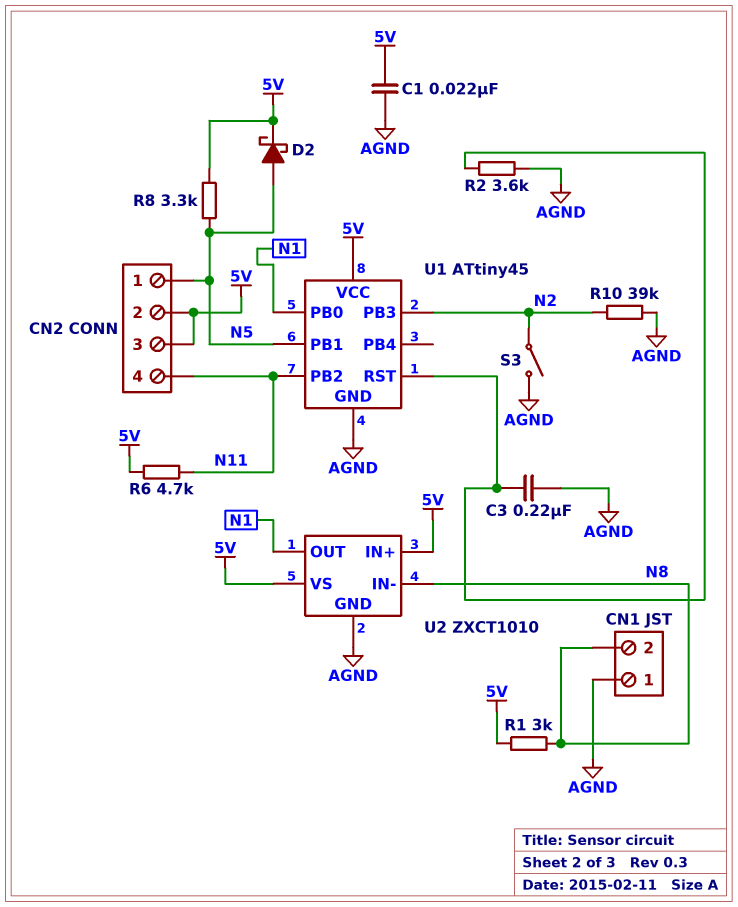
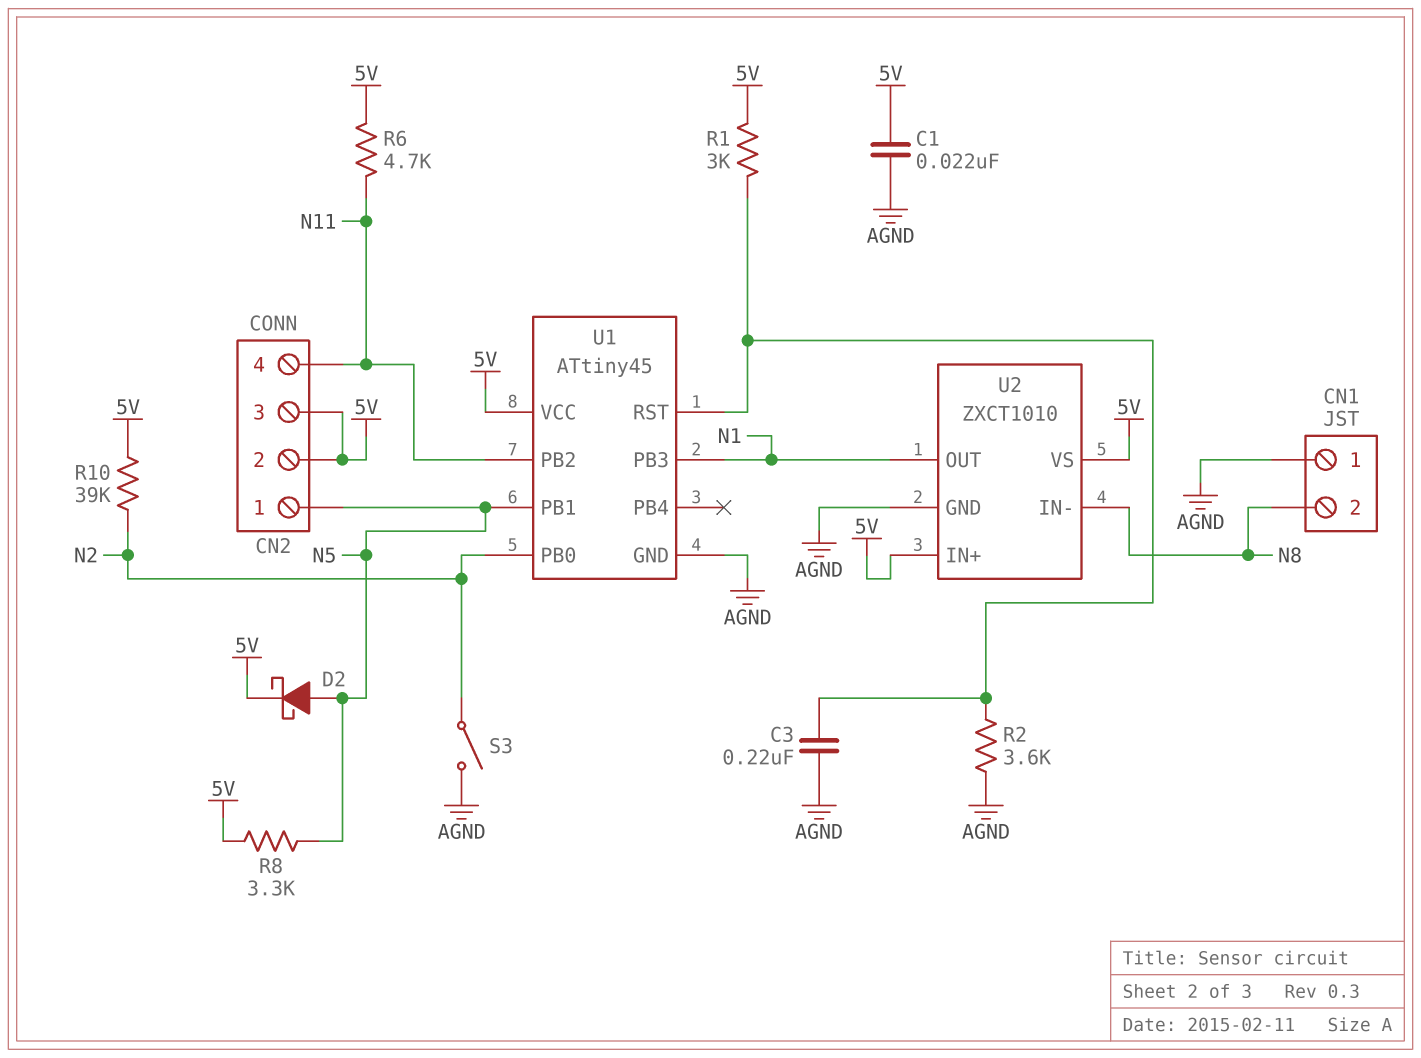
R1: 3k (5V, N8) -> 3k (5V, U1/RST)
R10: 39k (AGND, N2) -> 39k (5V, N2)
U1 pin PB0: N1 -> N2
U1 pin PB3: N2 -> N1

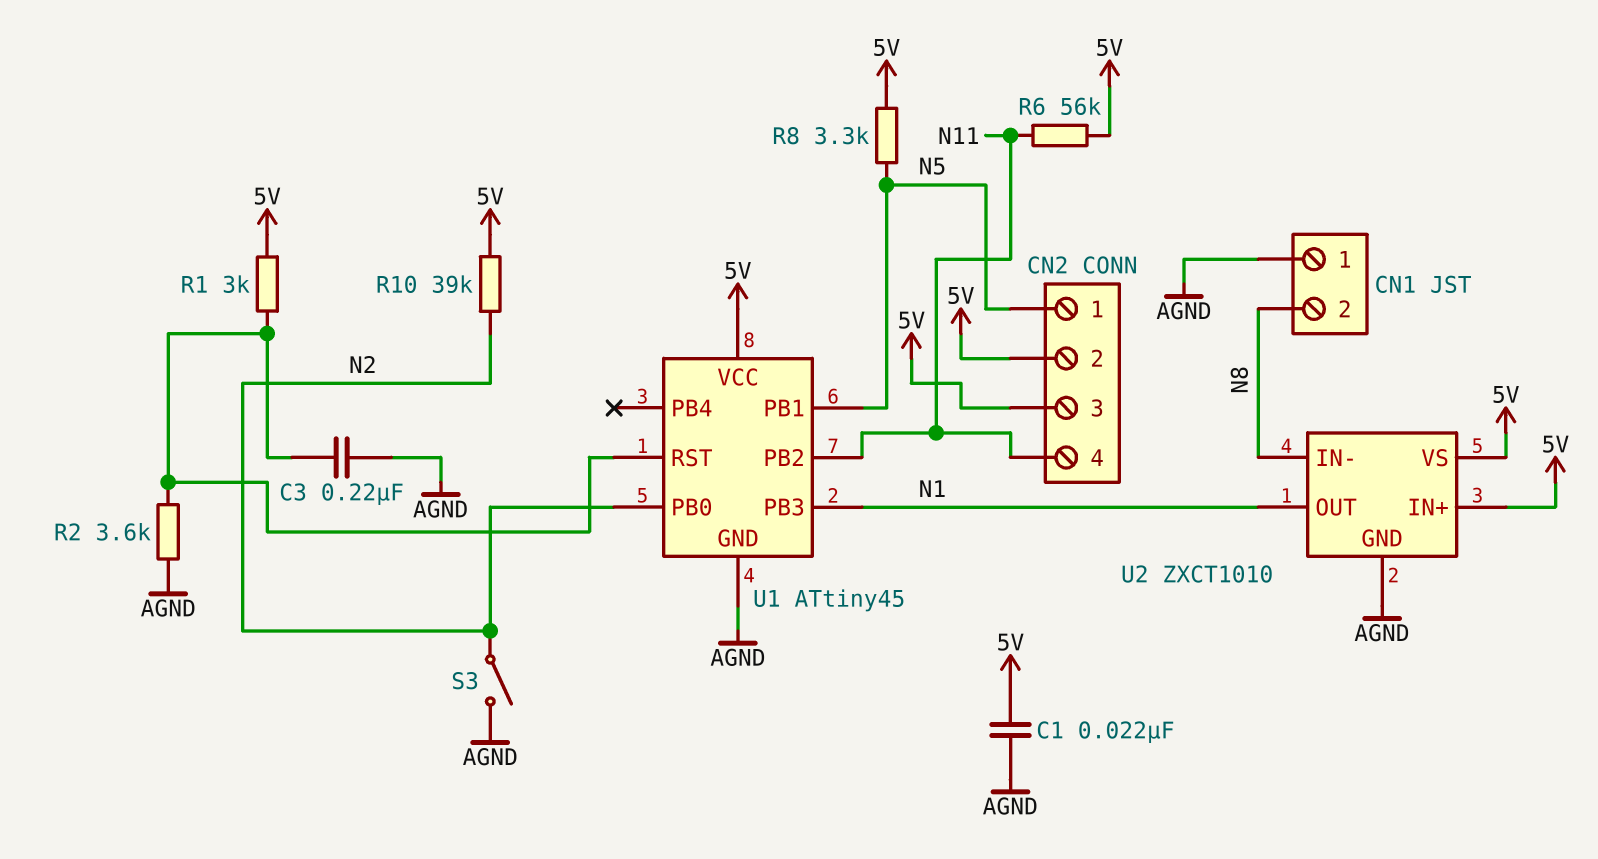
D2: schottky (A N5, K 5V) -> none
R6: 4.7k (5V, N11) -> 56k (5V, N11)

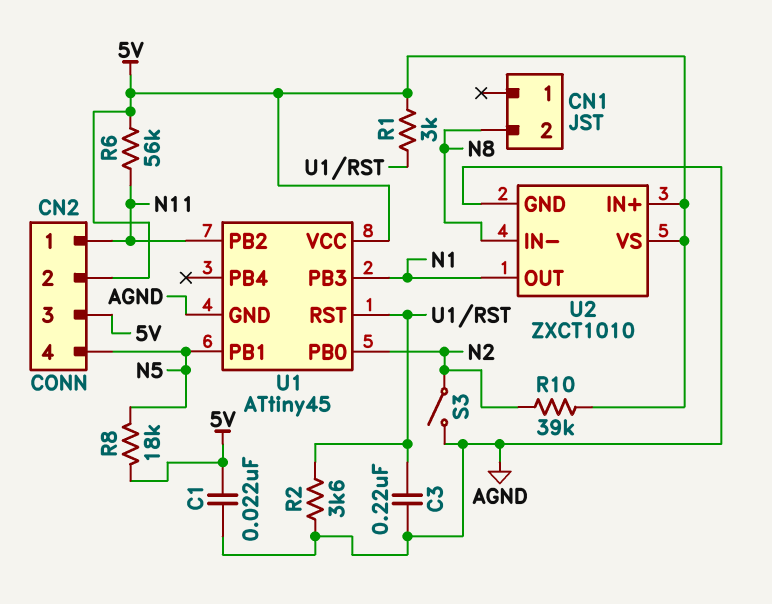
CN1 pin 1: AGND -> none
CN2 pin 1: N5 -> N11
CN2 pin 4: N11 -> N5
R8: 3.3k (5V, N5) -> 18k (5V, N5)

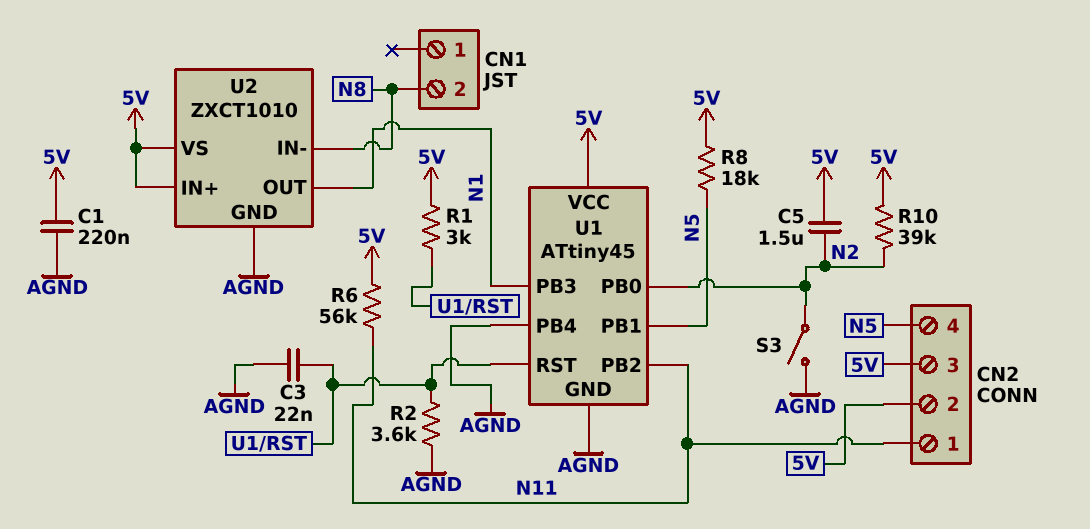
C1: 22nF (5V, AGND) -> 220nF (5V, AGND)
C3: 220nF (AGND, U1/RST) -> 22nF (AGND, U1/RST)
C5: none -> 1.5uF (5V, N2)
U1 pin PB4: none -> AGND

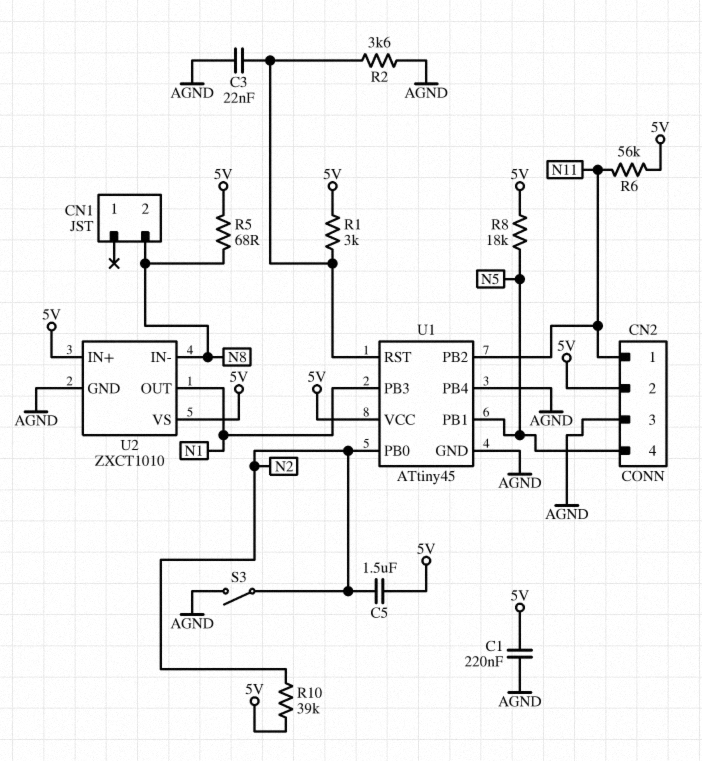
CN2 pin 3: 5V -> AGND
R5: none -> 68 (5V, N8)

